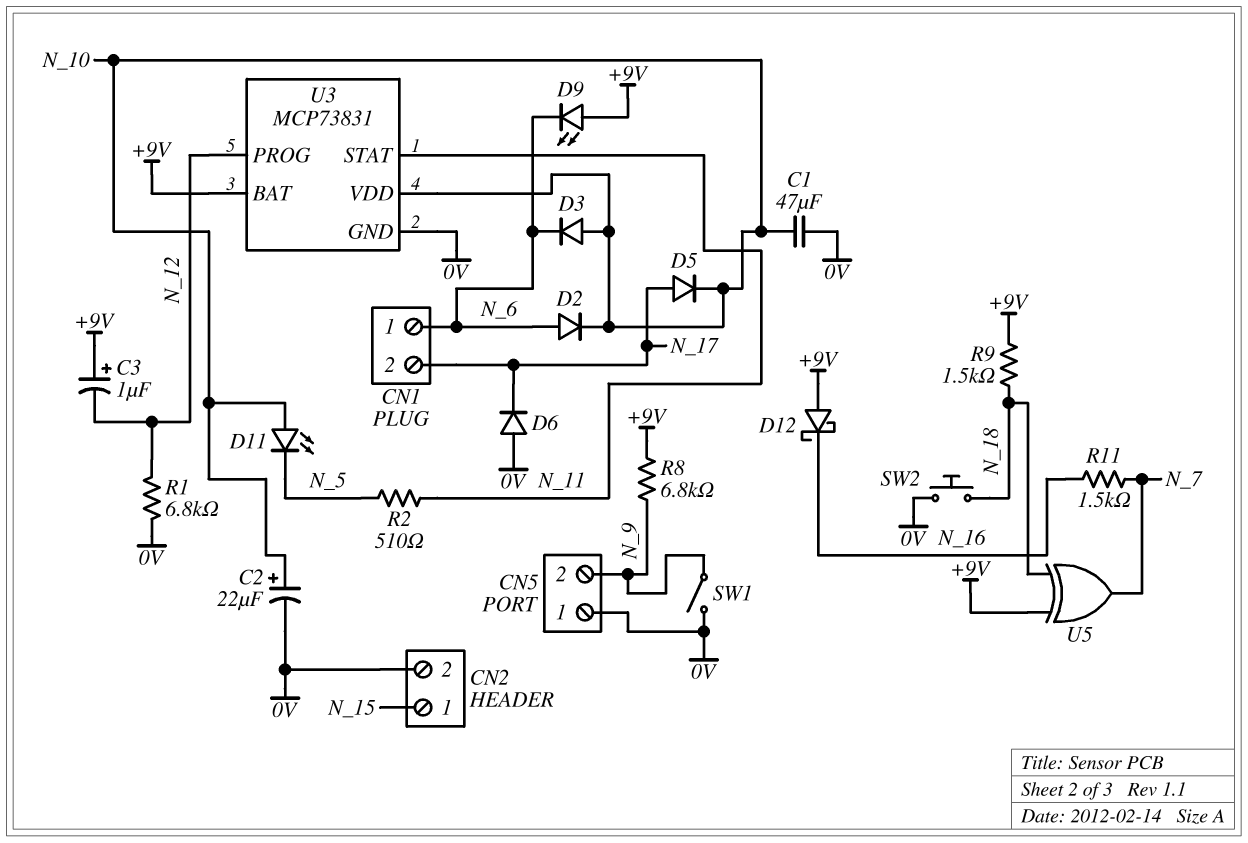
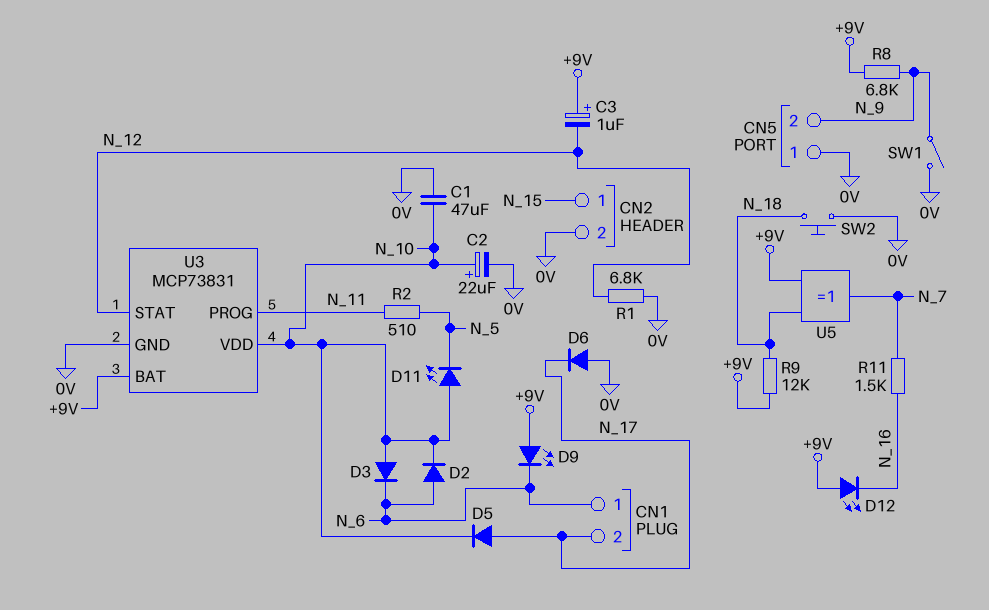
D12: schottky (A +9V, K N_16) -> LED (A +9V, K N_16)
R9: 1.5k (+9V, N_18) -> 12k (+9V, N_18)
U3 pin PROG: N_12 -> N_11
U3 pin STAT: N_11 -> N_12

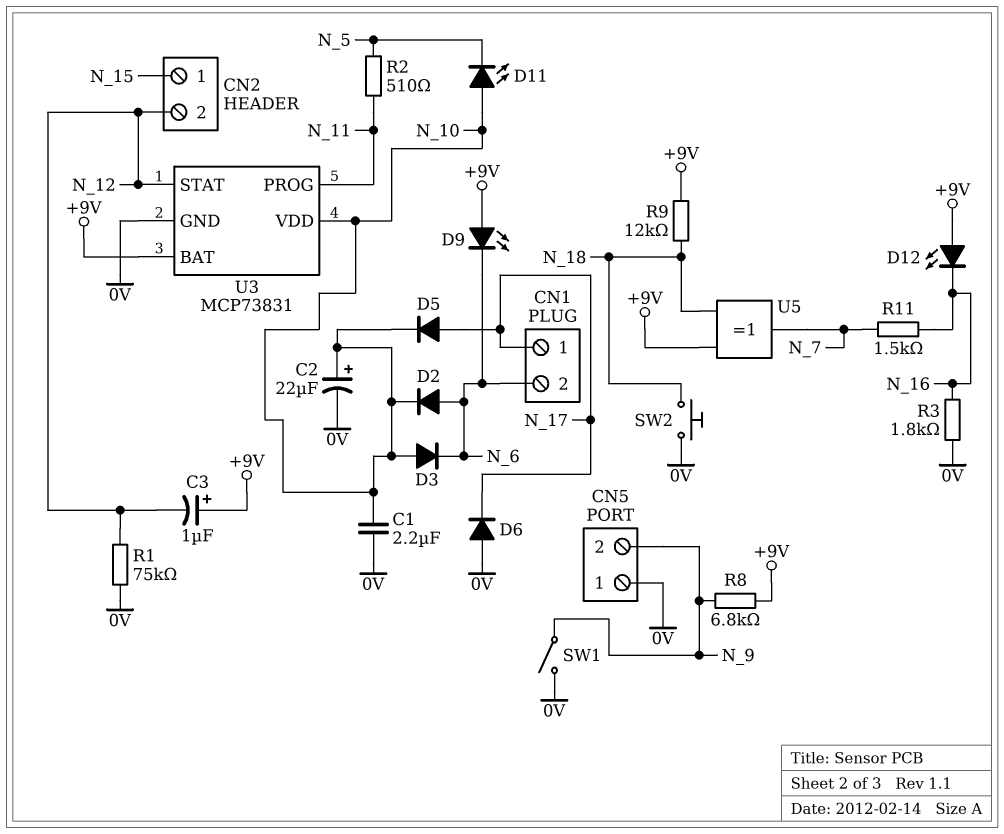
C1: 47uF (0V, N_10) -> 2.2uF (0V, N_10)
CN1 pin 1: N_6 -> N_17
CN1 pin 2: N_17 -> N_6
CN2 pin 2: 0V -> N_12
R1: 6.8k (0V, N_12) -> 75k (0V, N_12)
R3: none -> 1.8k (0V, N_16)

